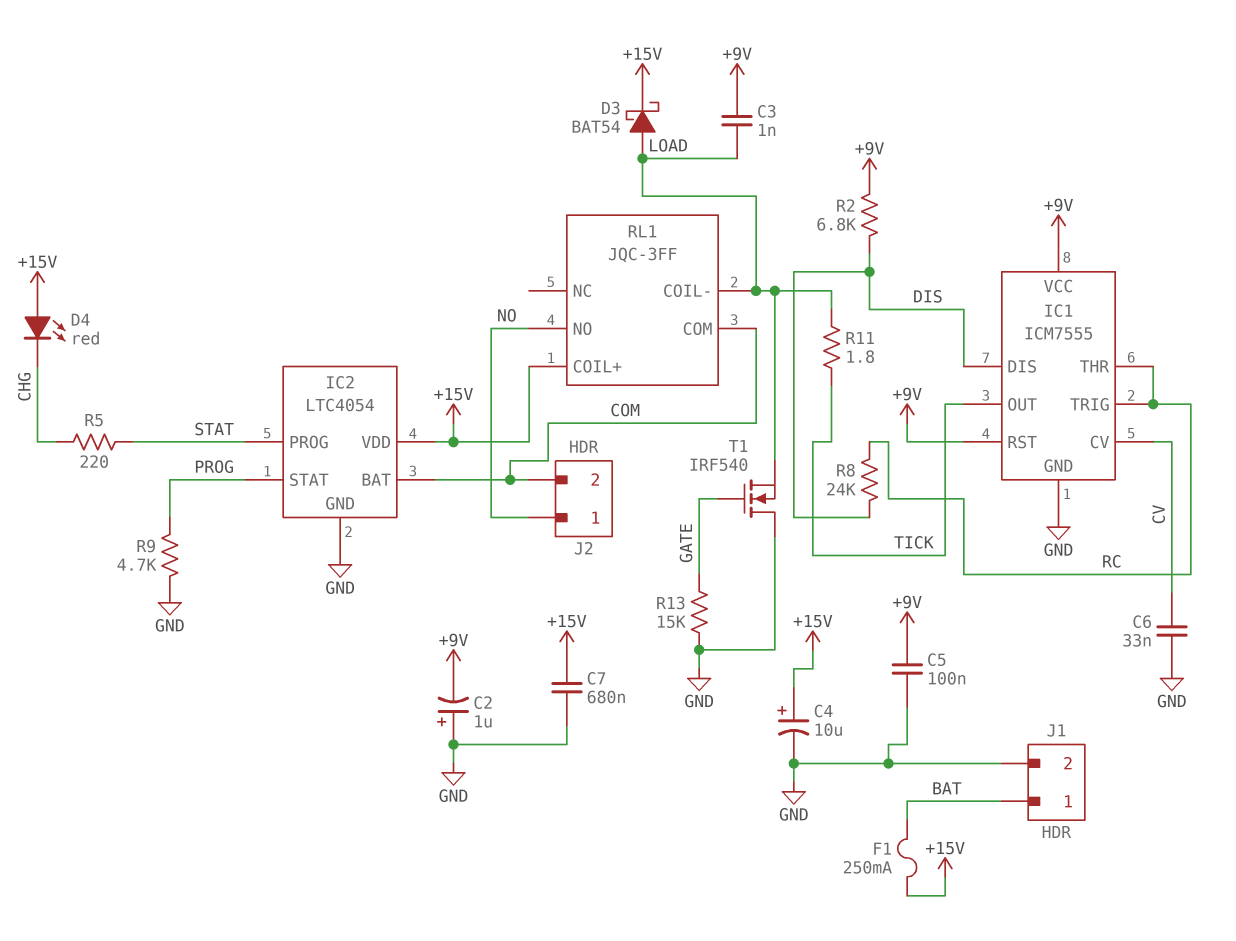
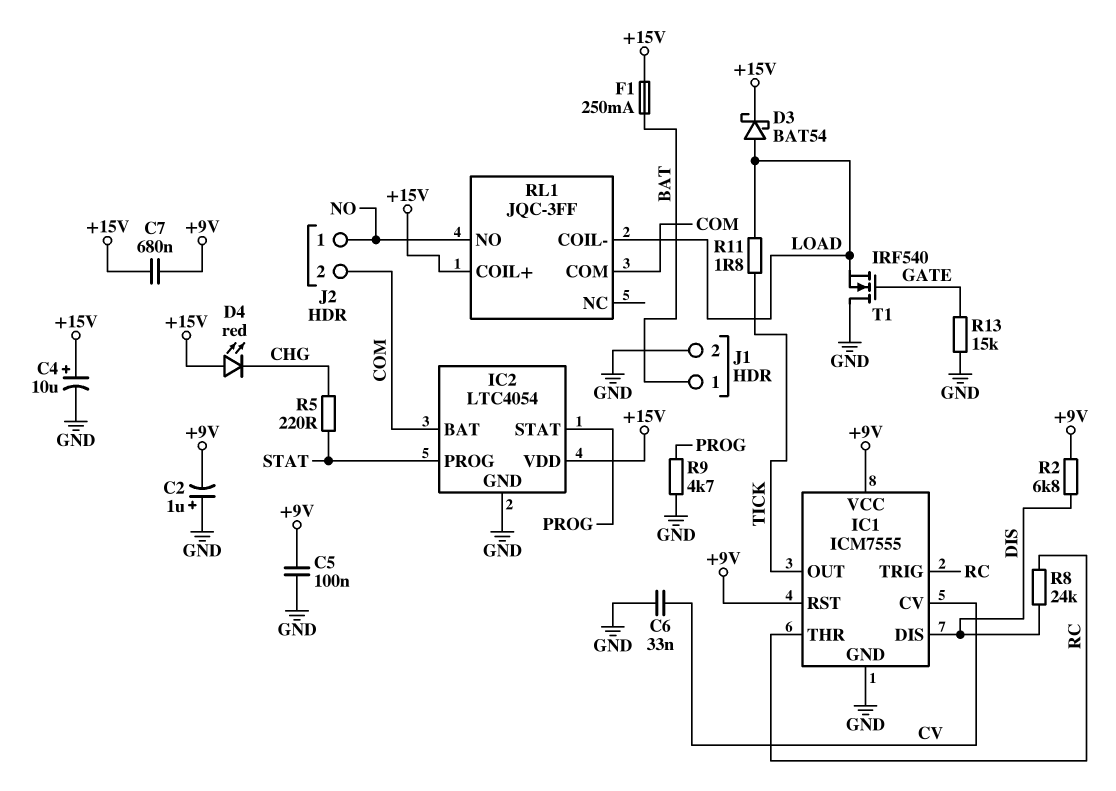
C3: 1nF (+9V, LOAD) -> none
C7: 680nF (+15V, GND) -> 680nF (+9V, +15V)

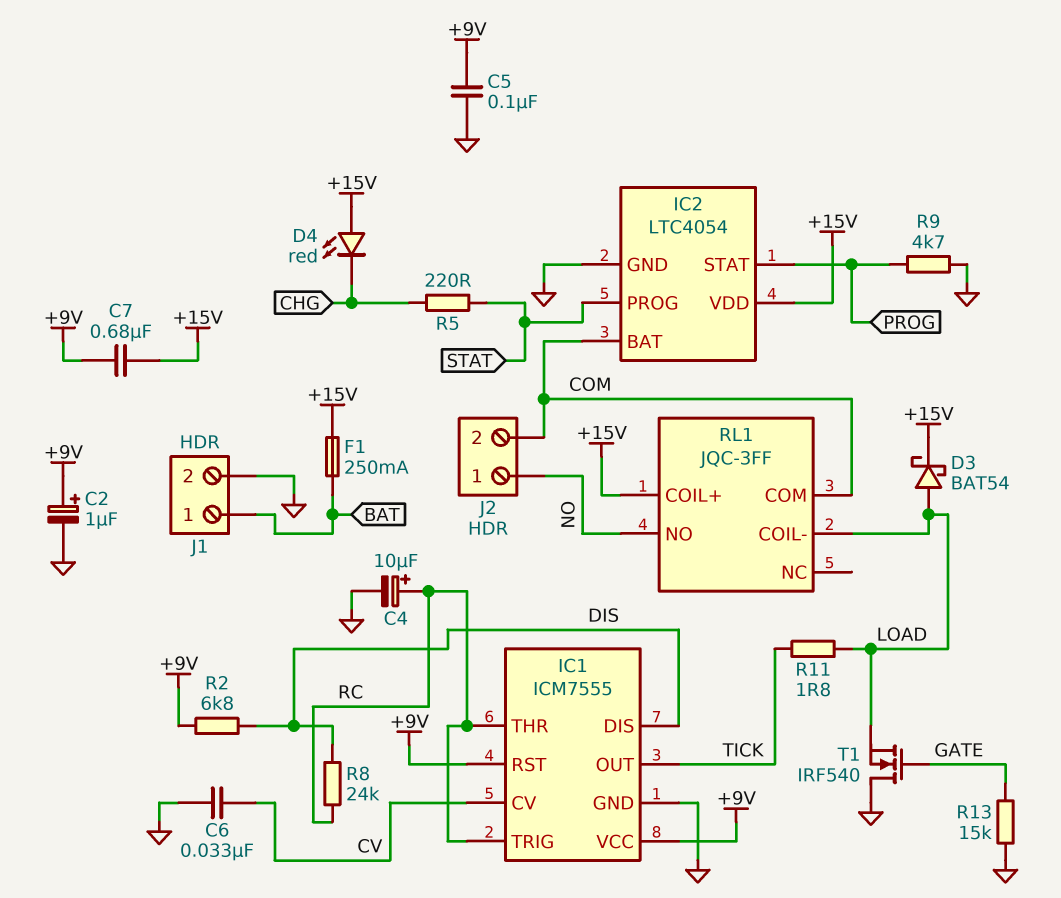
C2: 1uF (plus GND, minus +9V) -> 1uF (plus +9V, minus GND)
C4: 10uF (plus +15V, minus GND) -> 10uF (plus RC, minus GND)

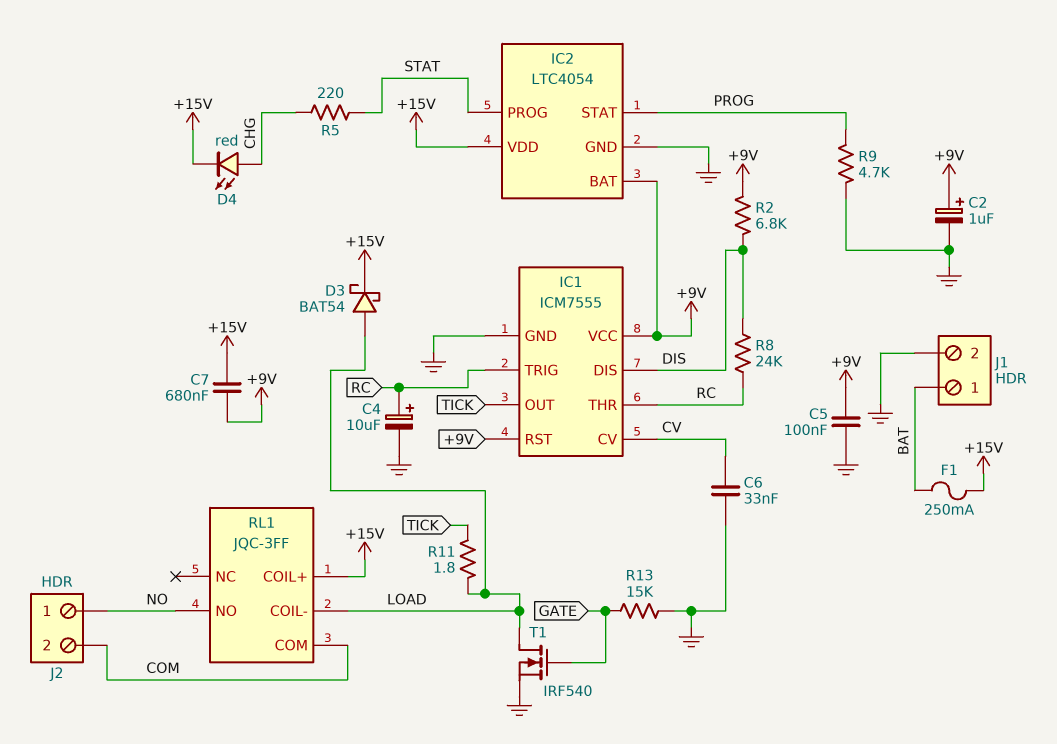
D4: LED red (A +15V, K CHG) -> LED red (A CHG, K +15V)
IC2 pin BAT: COM -> +9V
T1: NMOS IRF540 (G GATE, D GND, S LOAD) -> NMOS IRF540 (G GATE, D LOAD, S GND)

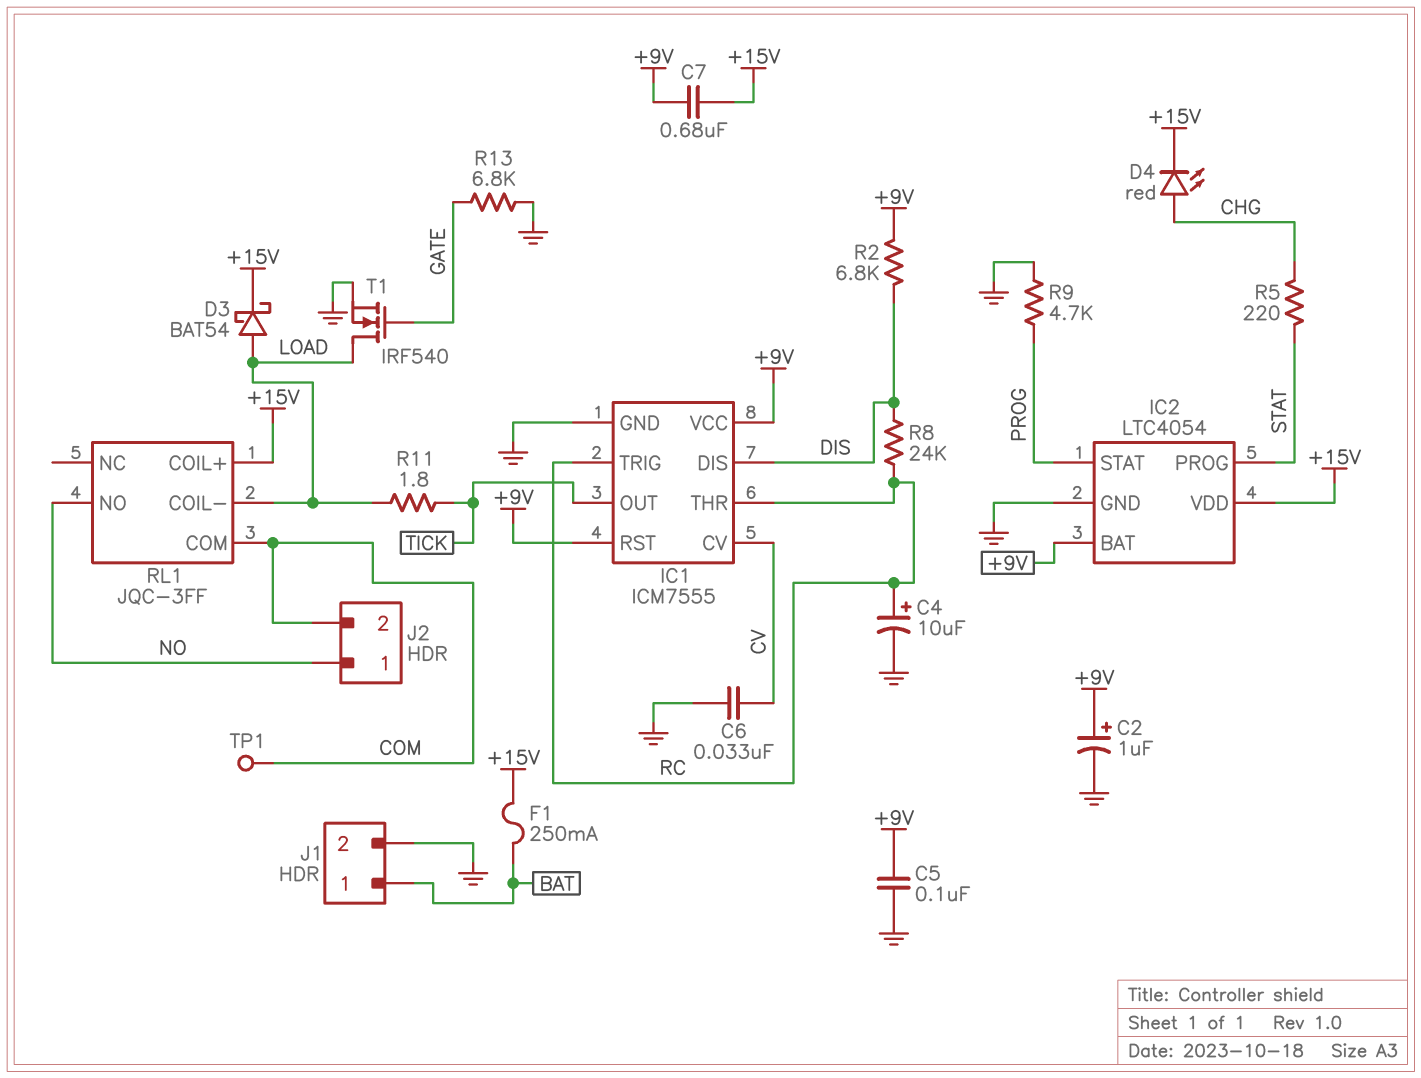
R13: 15k (GATE, GND) -> 6.8k (GATE, GND)
TP1: none -> test point (COM)

